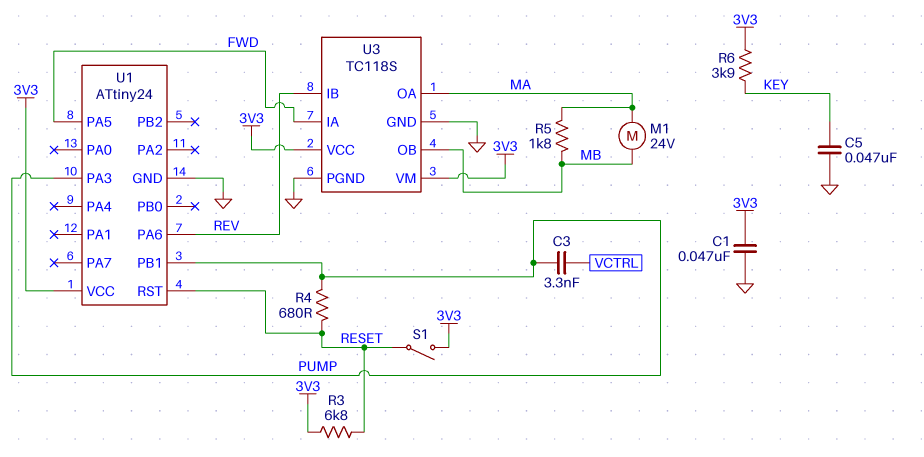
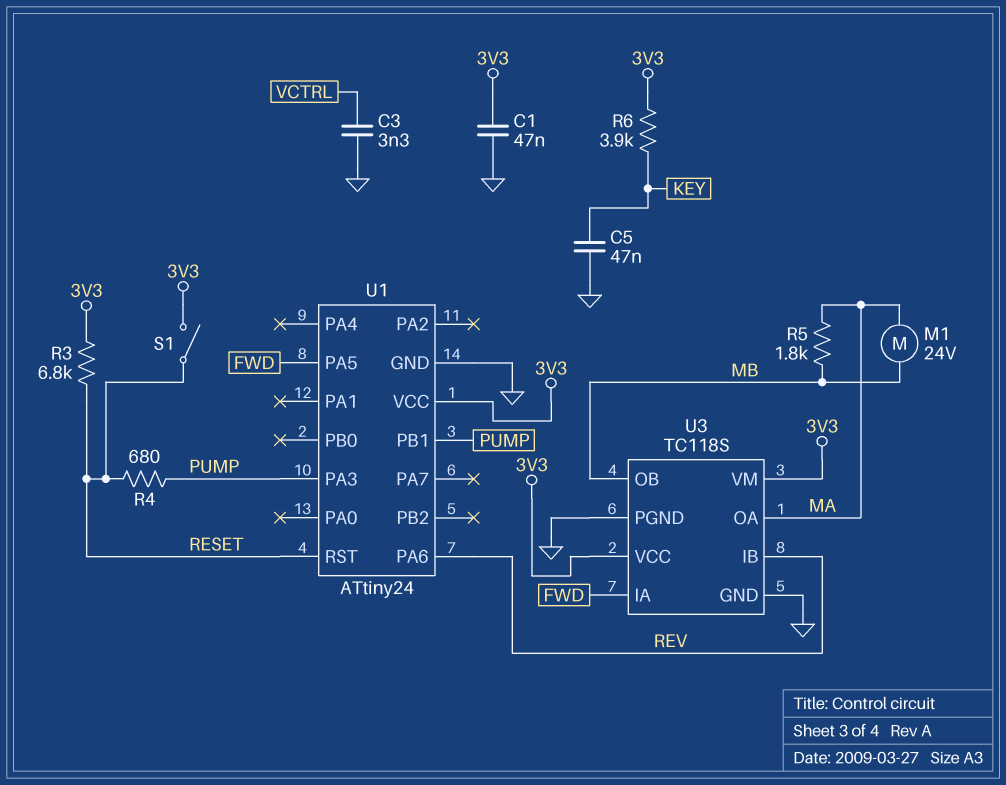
C3: 3.3nF (PUMP, VCTRL) -> 3.3nF (GND, VCTRL)

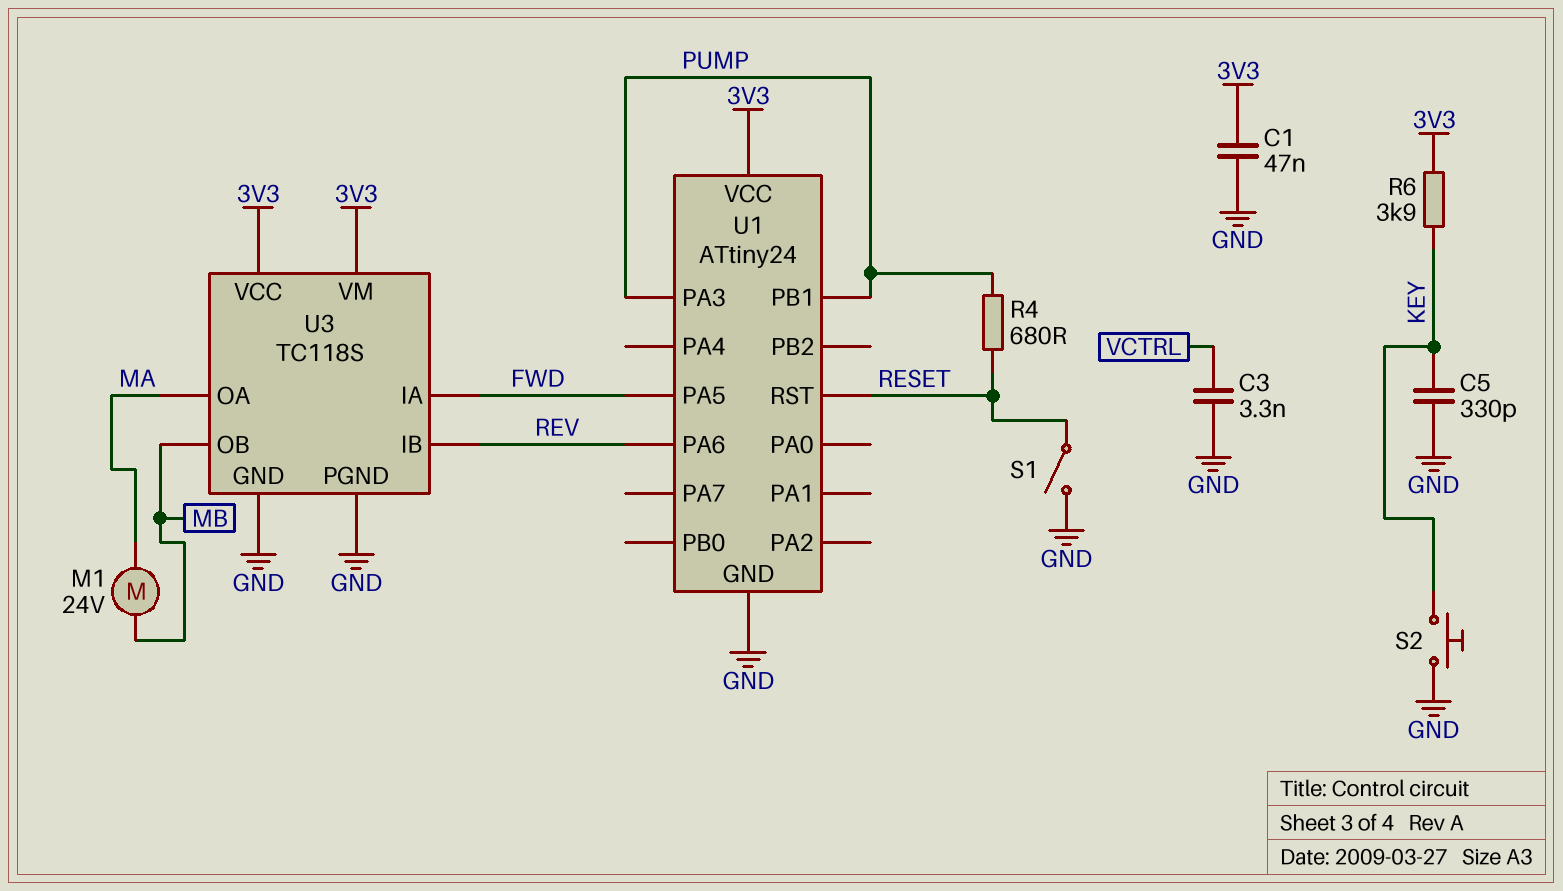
C5: 47nF (GND, KEY) -> 330pF (GND, KEY)
R3: 6.8k (3V3, RESET) -> none
R5: 1.8k (MA, MB) -> none
S1: switch (3V3, RESET) -> switch (GND, RESET)
S2: none -> button (GND, KEY)

